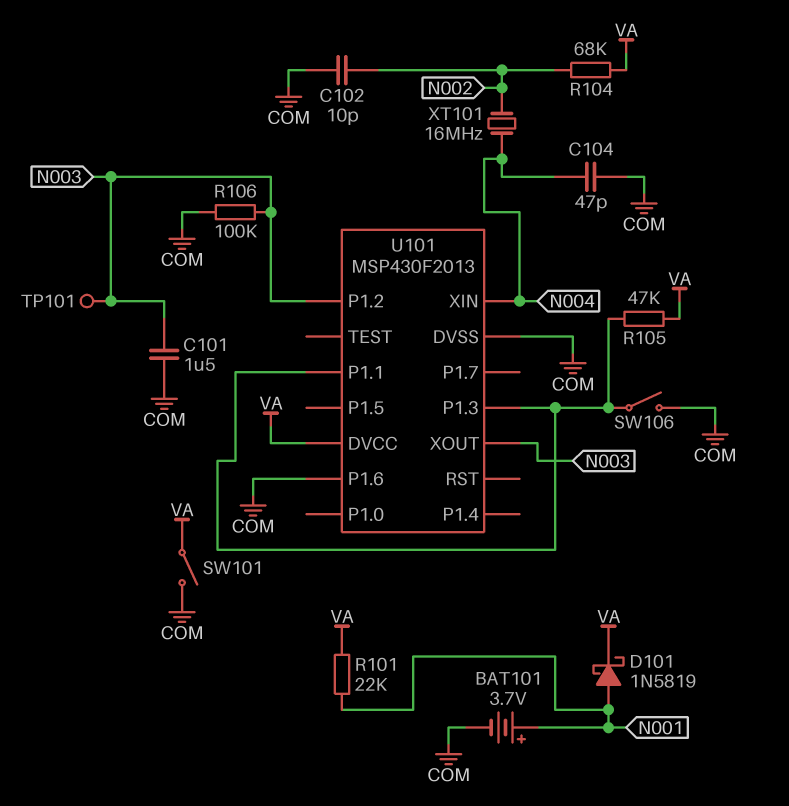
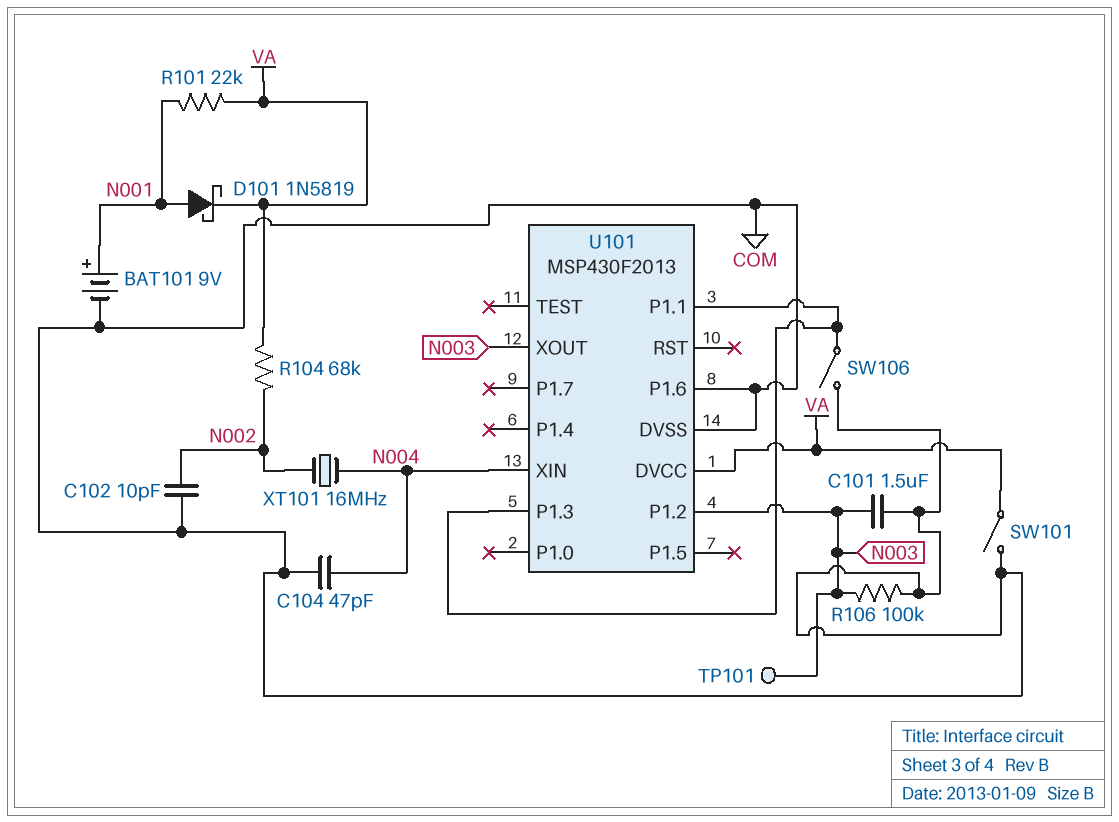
BAT101: 3.7V (plus N001, minus COM) -> 9V (plus N001, minus COM)
R105: 47k (U101/P1.1, VA) -> none

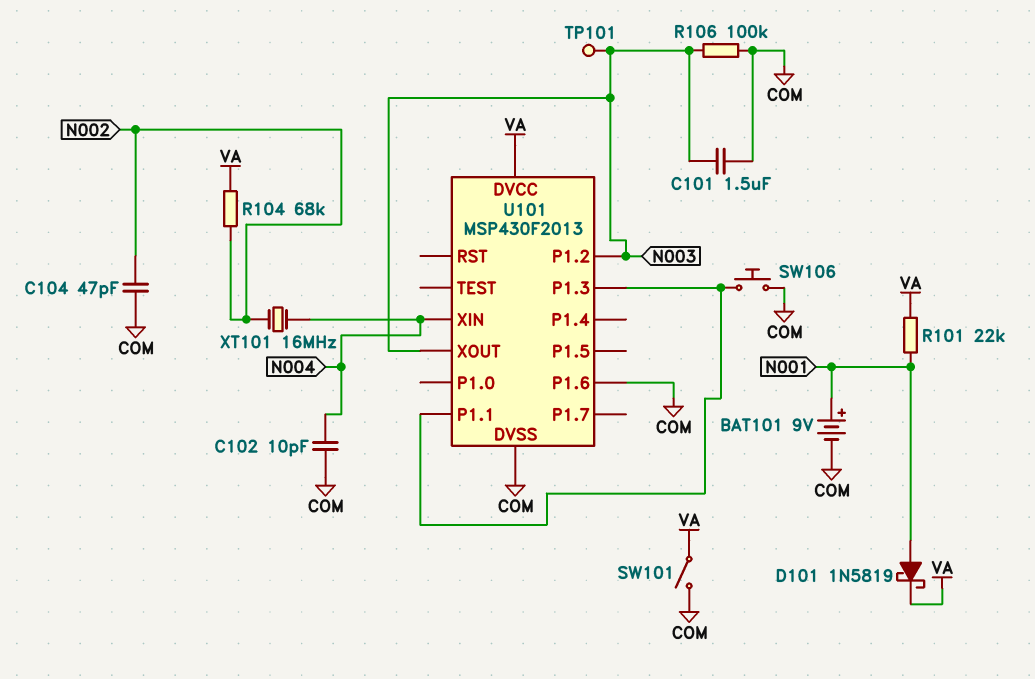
C102: 10pF (COM, N002) -> 10pF (COM, N004)
C104: 47pF (COM, N004) -> 47pF (COM, N002)
SW106: switch (COM, U101/P1.1) -> button (COM, U101/P1.1)

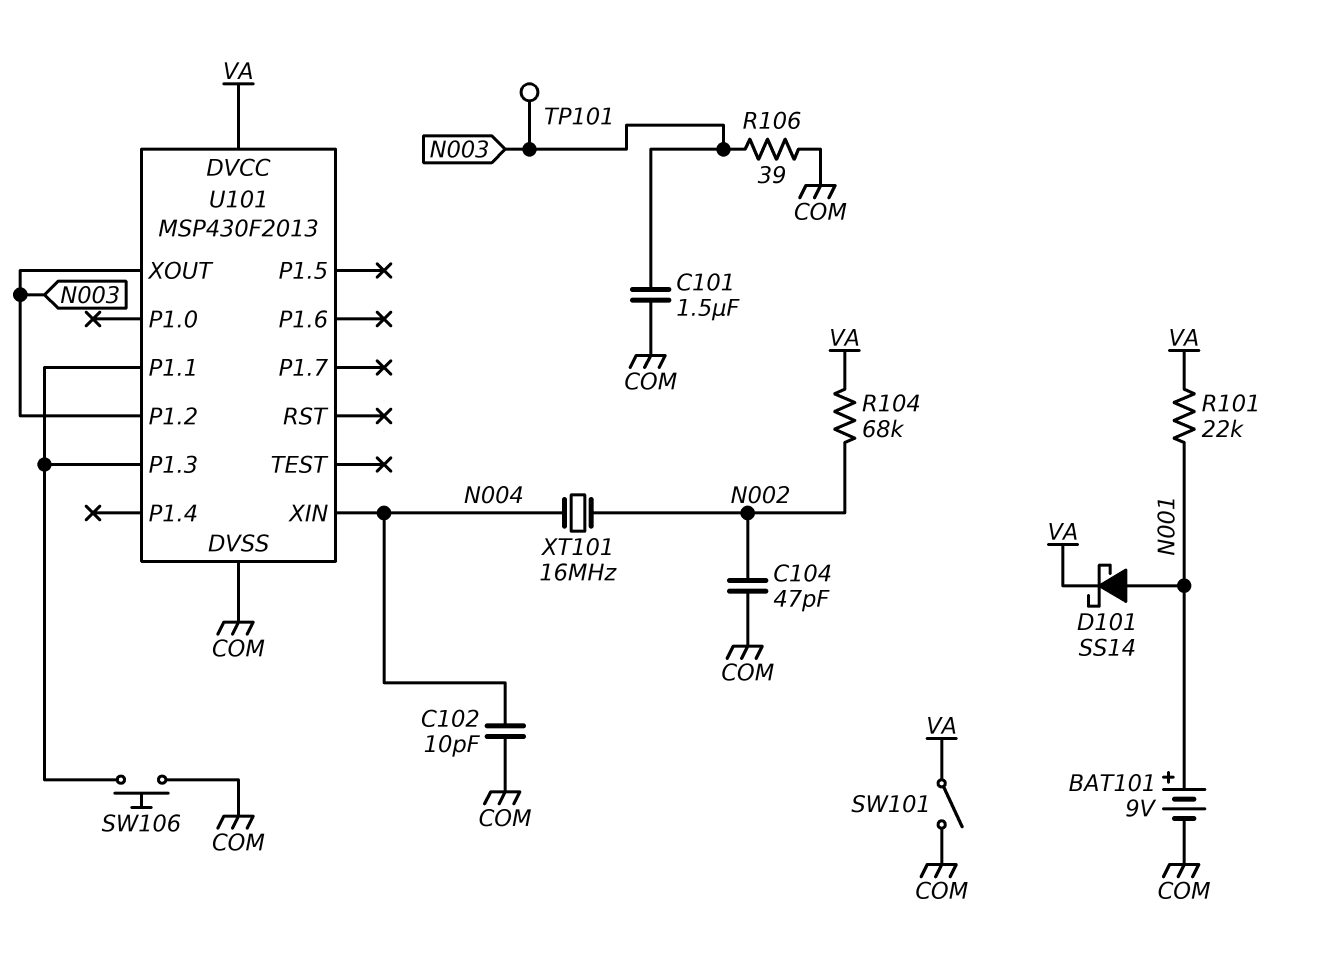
D101: schottky 1N5819 (A N001, K VA) -> schottky SS14 (A N001, K VA)
R106: 100k (COM, N003) -> 39 (COM, N003)
U101 pin P1.6: COM -> none

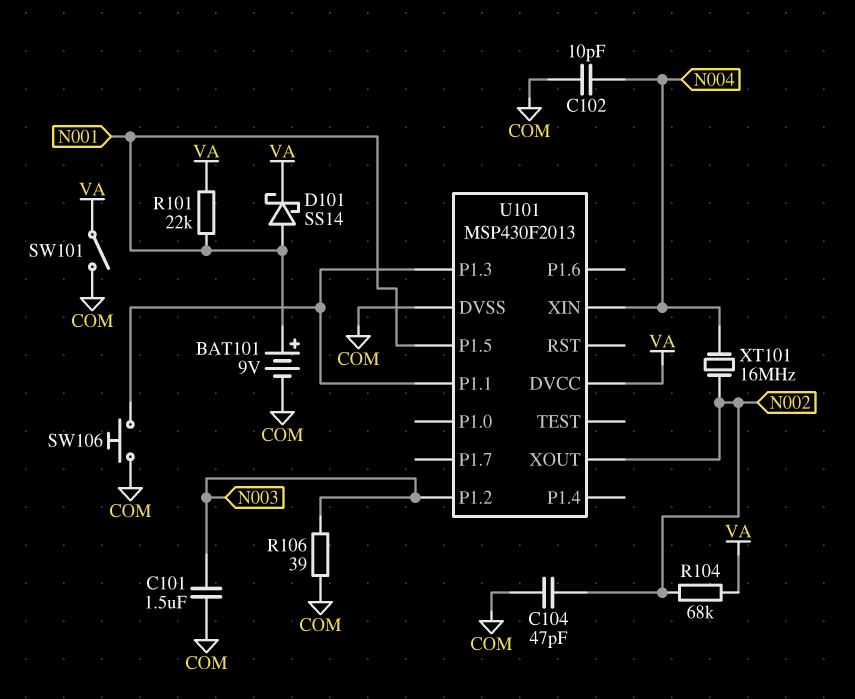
TP101: test point (N003) -> none
U101 pin P1.5: none -> N001
U101 pin XOUT: N003 -> N002

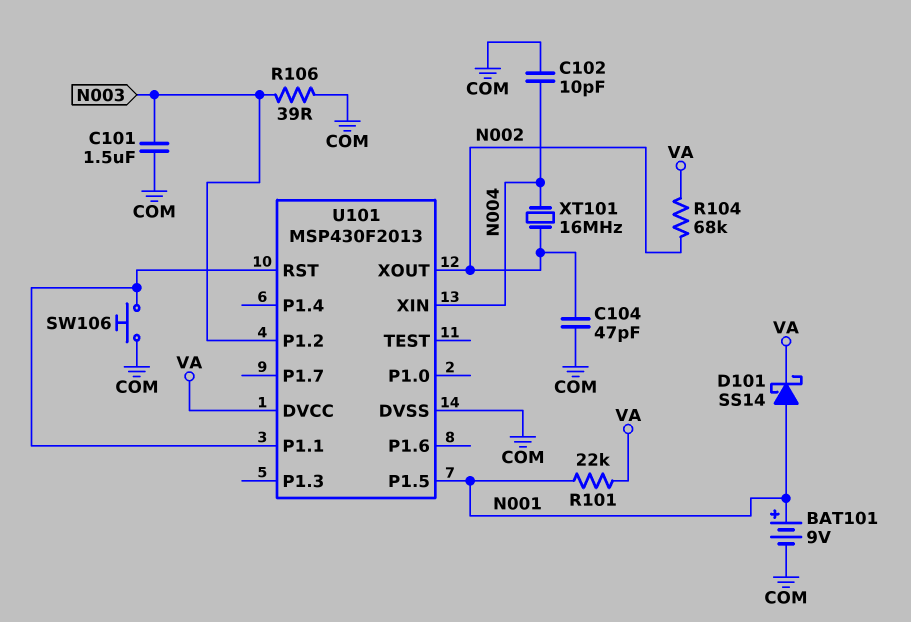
SW101: switch (COM, VA) -> none
U101 pin P1.3: U101/P1.1 -> none
U101 pin RST: none -> U101/P1.1

